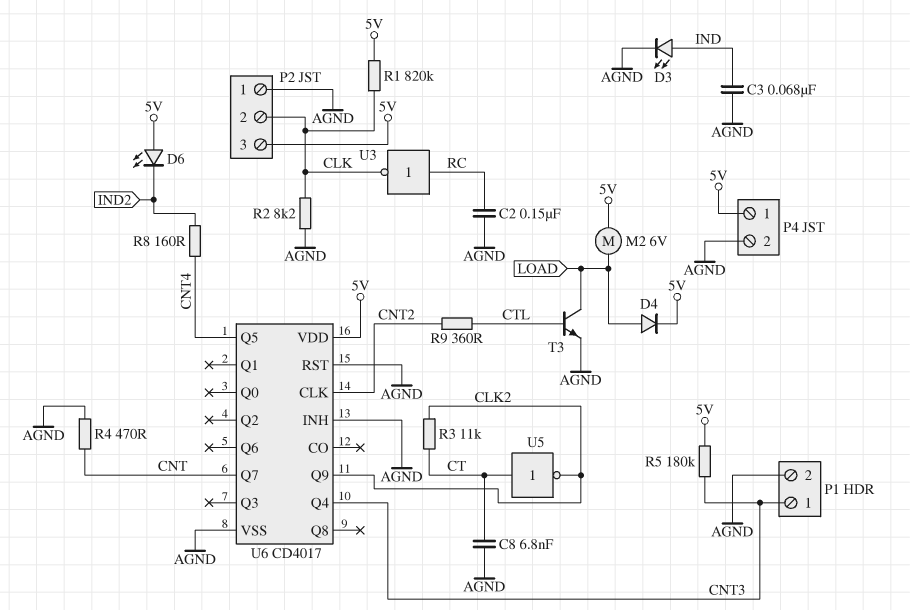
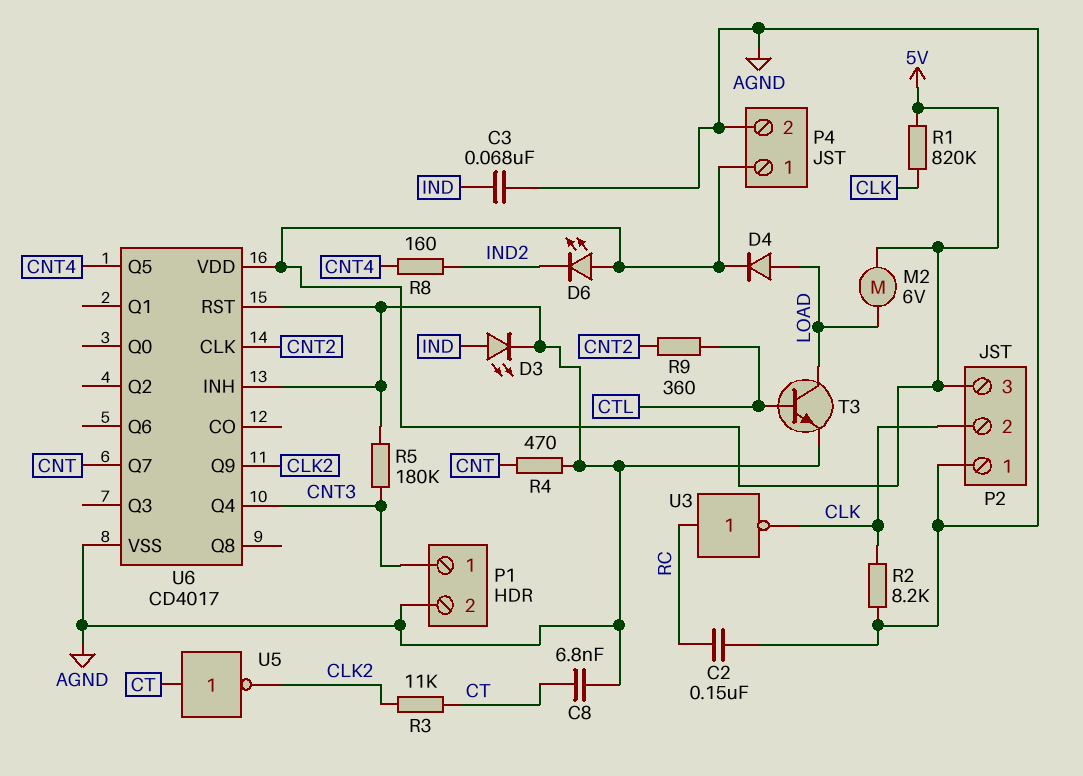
R5: 180k (5V, CNT3) -> 180k (AGND, CNT3)

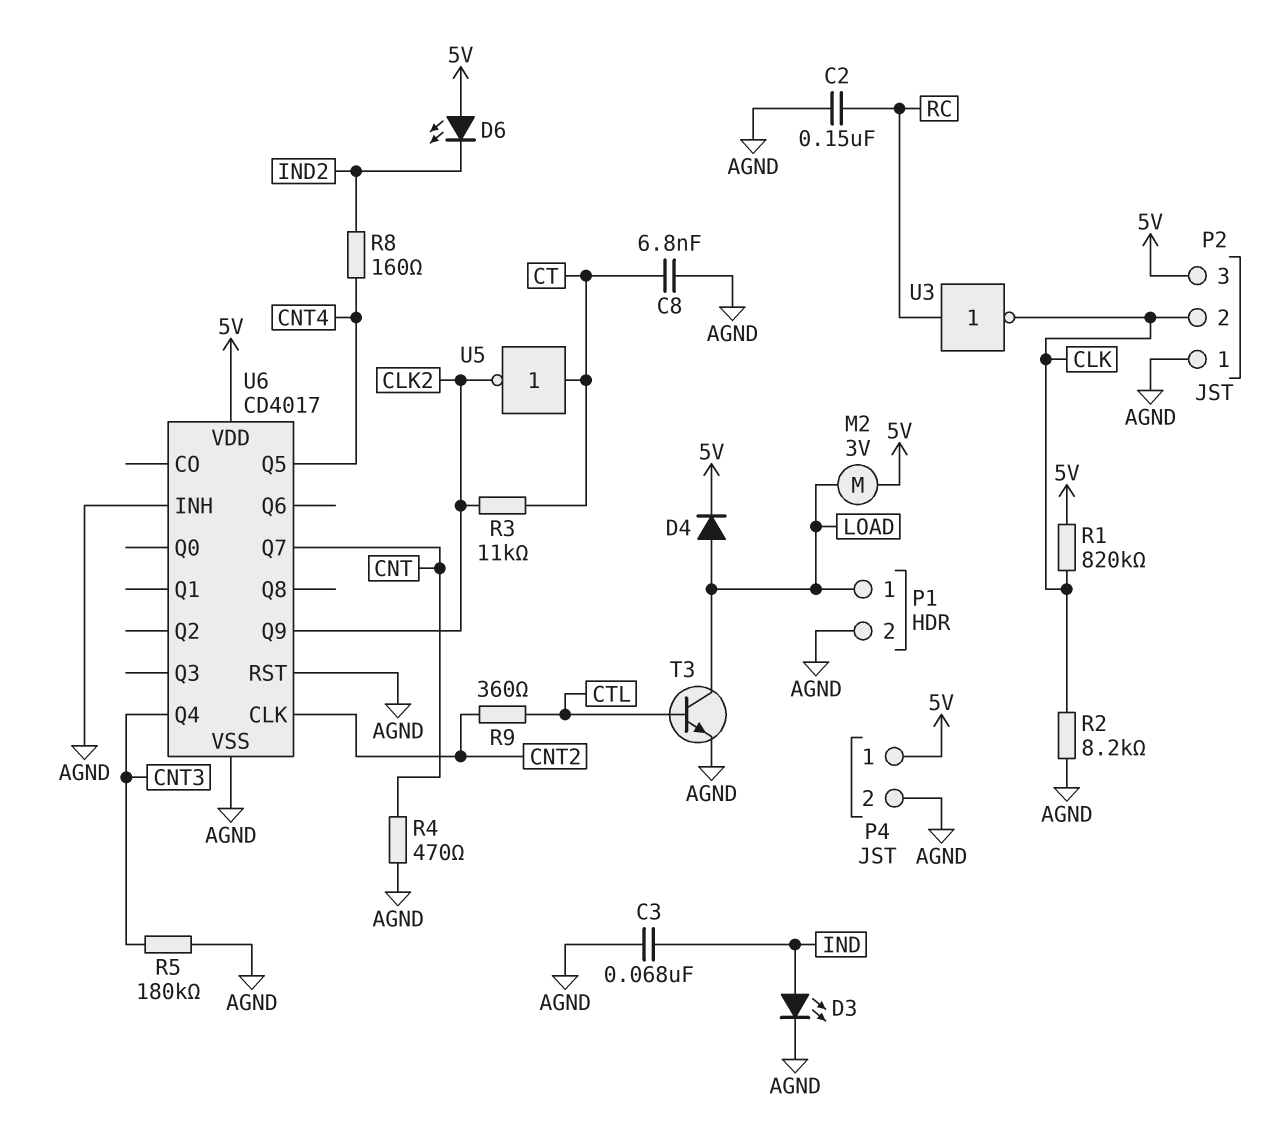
M2: motor 6V (5V, LOAD) -> motor 3V (5V, LOAD)
P1 pin 1: CNT3 -> LOAD

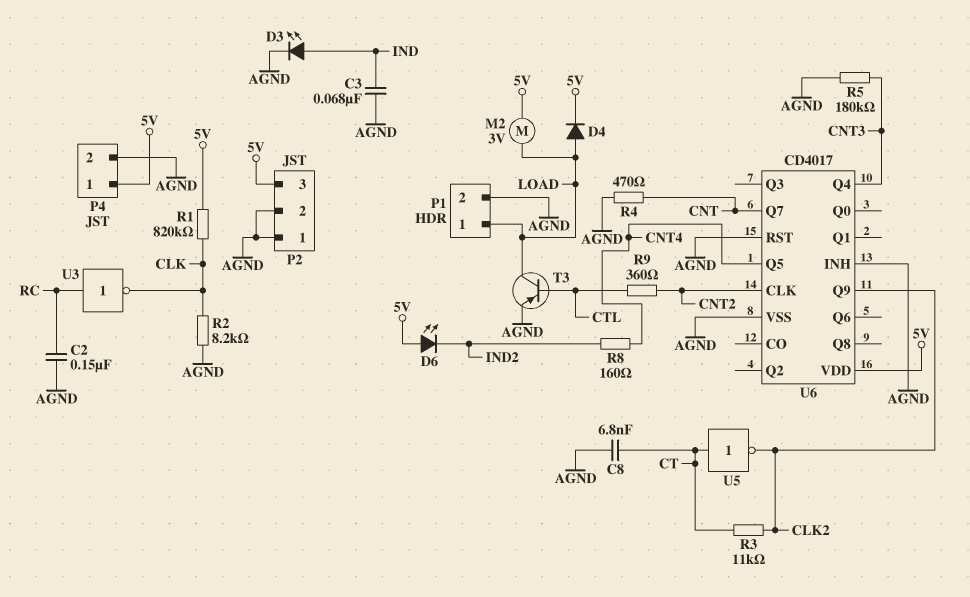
P2 pin 2: CLK -> AGND
T3: NPN (B CTL, C LOAD, E AGND) -> PNP (B CTL, C LOAD, E AGND)

